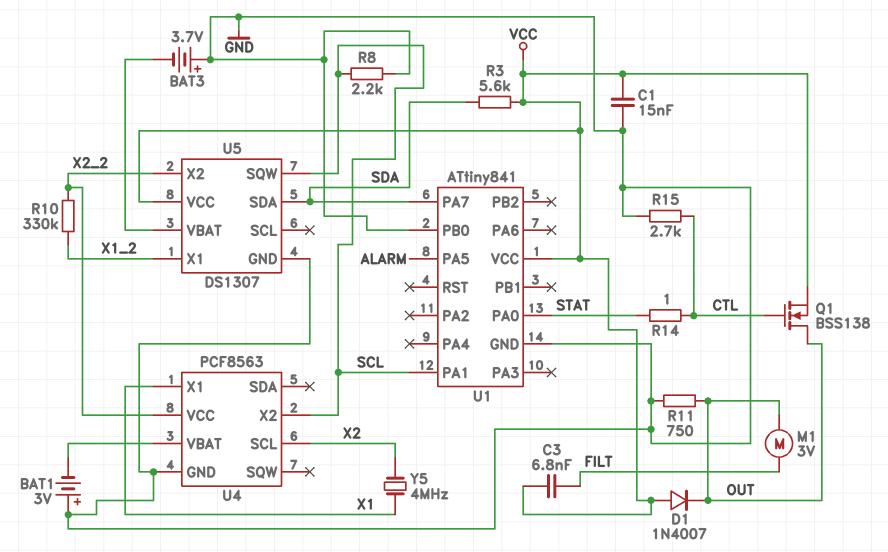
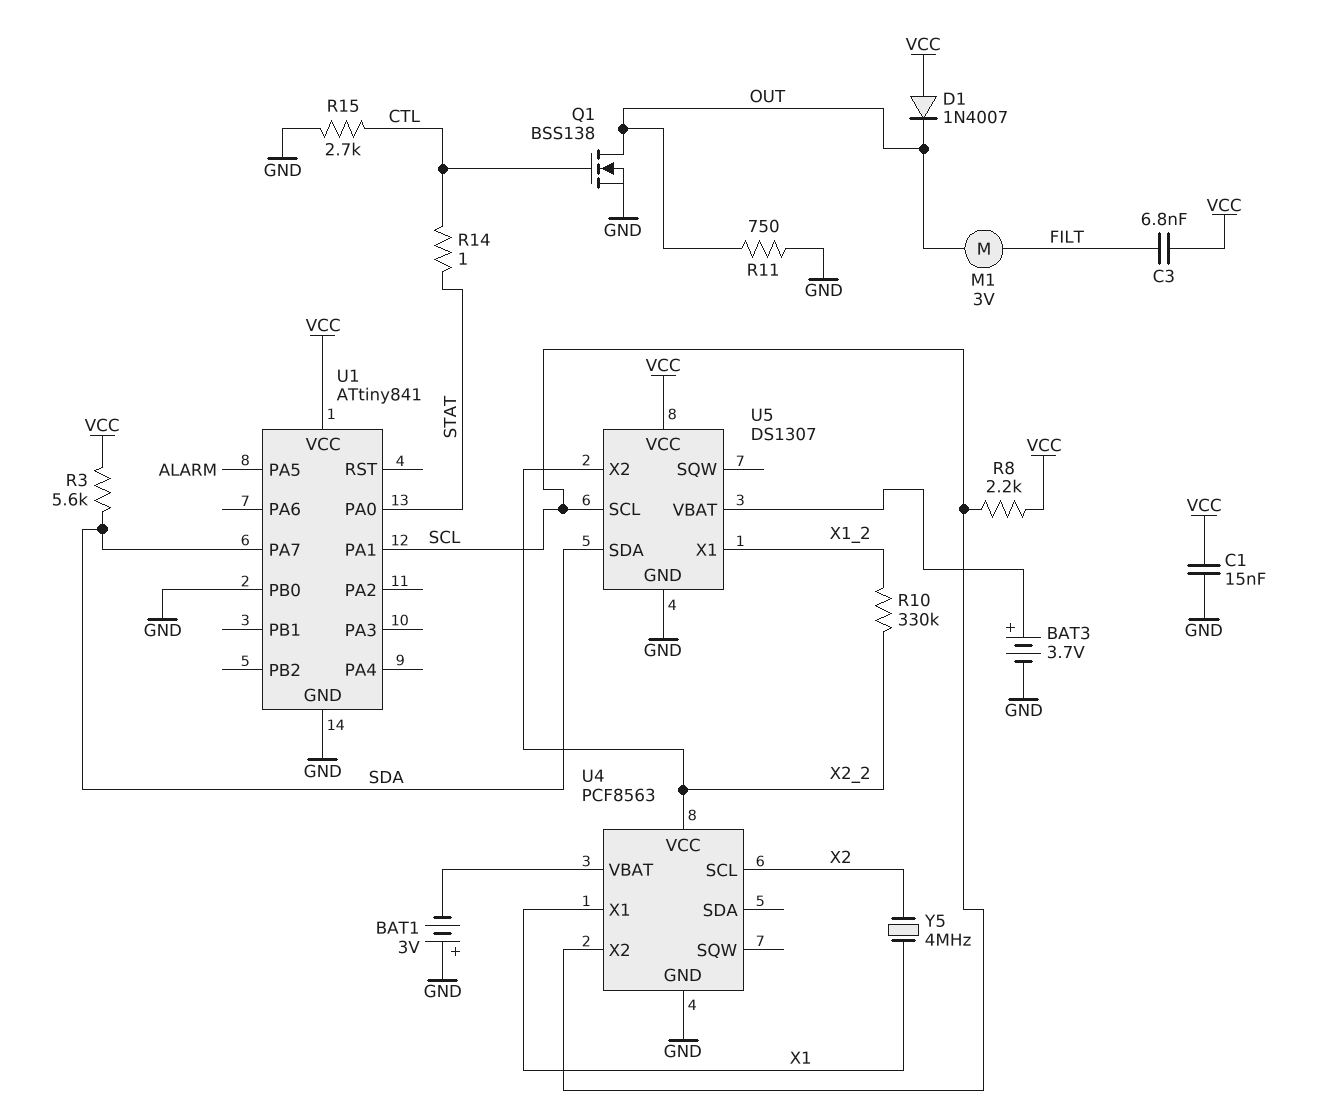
BAT3: 3.7V (plus GND, minus U5/VBAT) -> 3.7V (plus U5/VBAT, minus GND)
Q1: NMOS BSS138 (G CTL, D OUT, S VCC) -> NMOS BSS138 (G CTL, D OUT, S GND)
R8: 2.2k (GND, SCL) -> 2.2k (SCL, VCC)
U5 pin SCL: none -> SCL
U5 pin SQW: SCL -> none

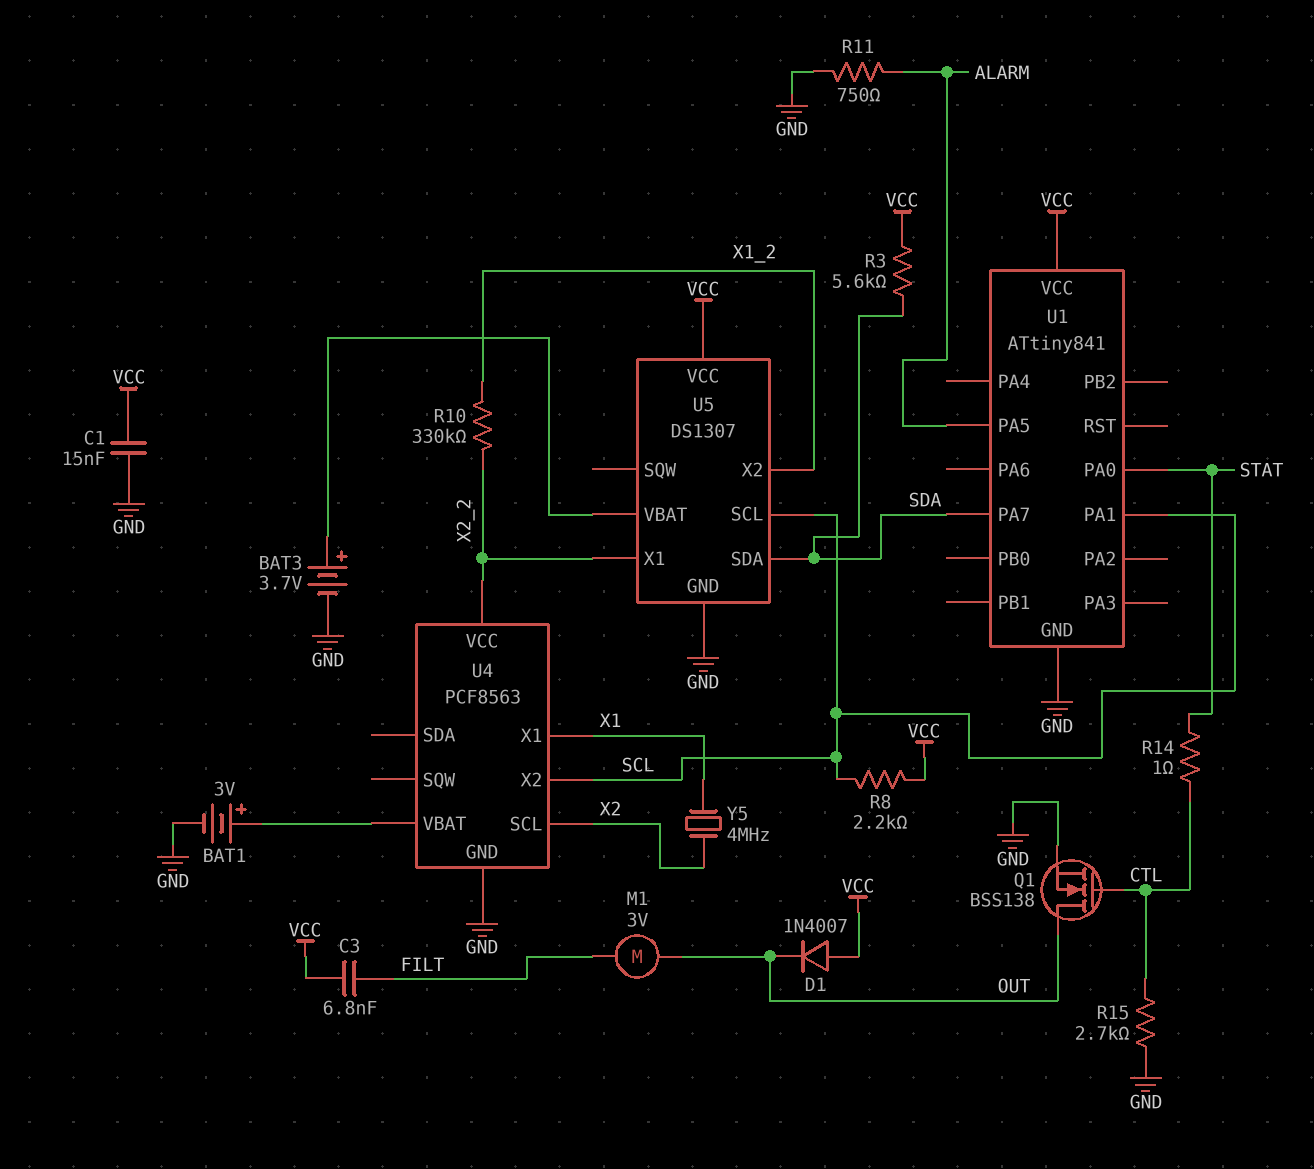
BAT1: 3V (plus GND, minus U4/VBAT) -> 3V (plus U4/VBAT, minus GND)
R11: 750 (GND, OUT) -> 750 (ALARM, GND)
U1 pin PB0: GND -> none
U5 pin X1: X1_2 -> X2_2
U5 pin X2: X2_2 -> X1_2

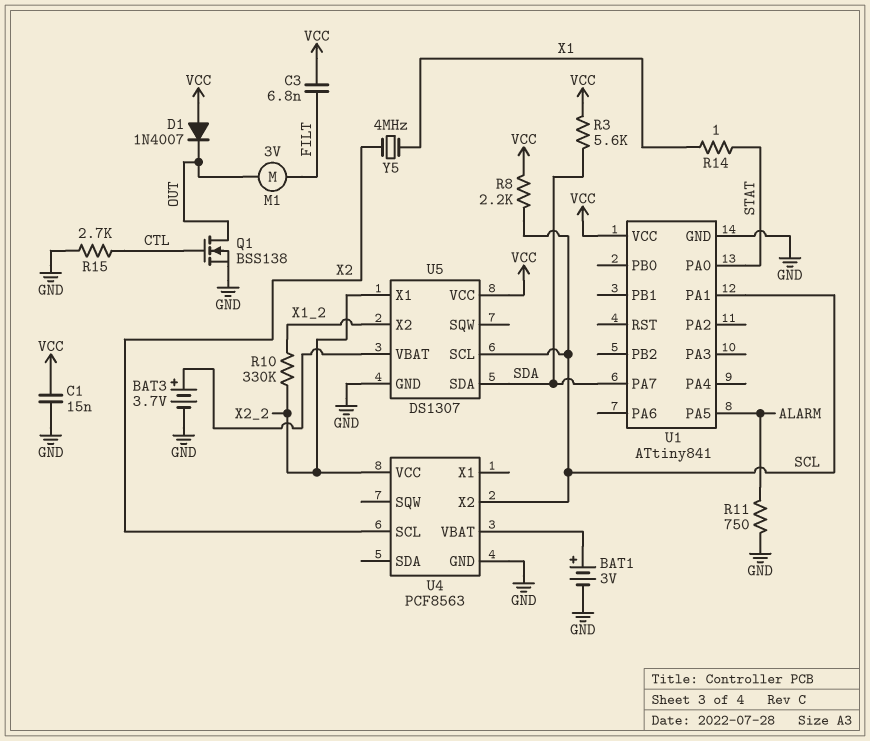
R14: 1 (CTL, STAT) -> 1 (STAT, X1)
U4 pin X1: X1 -> none

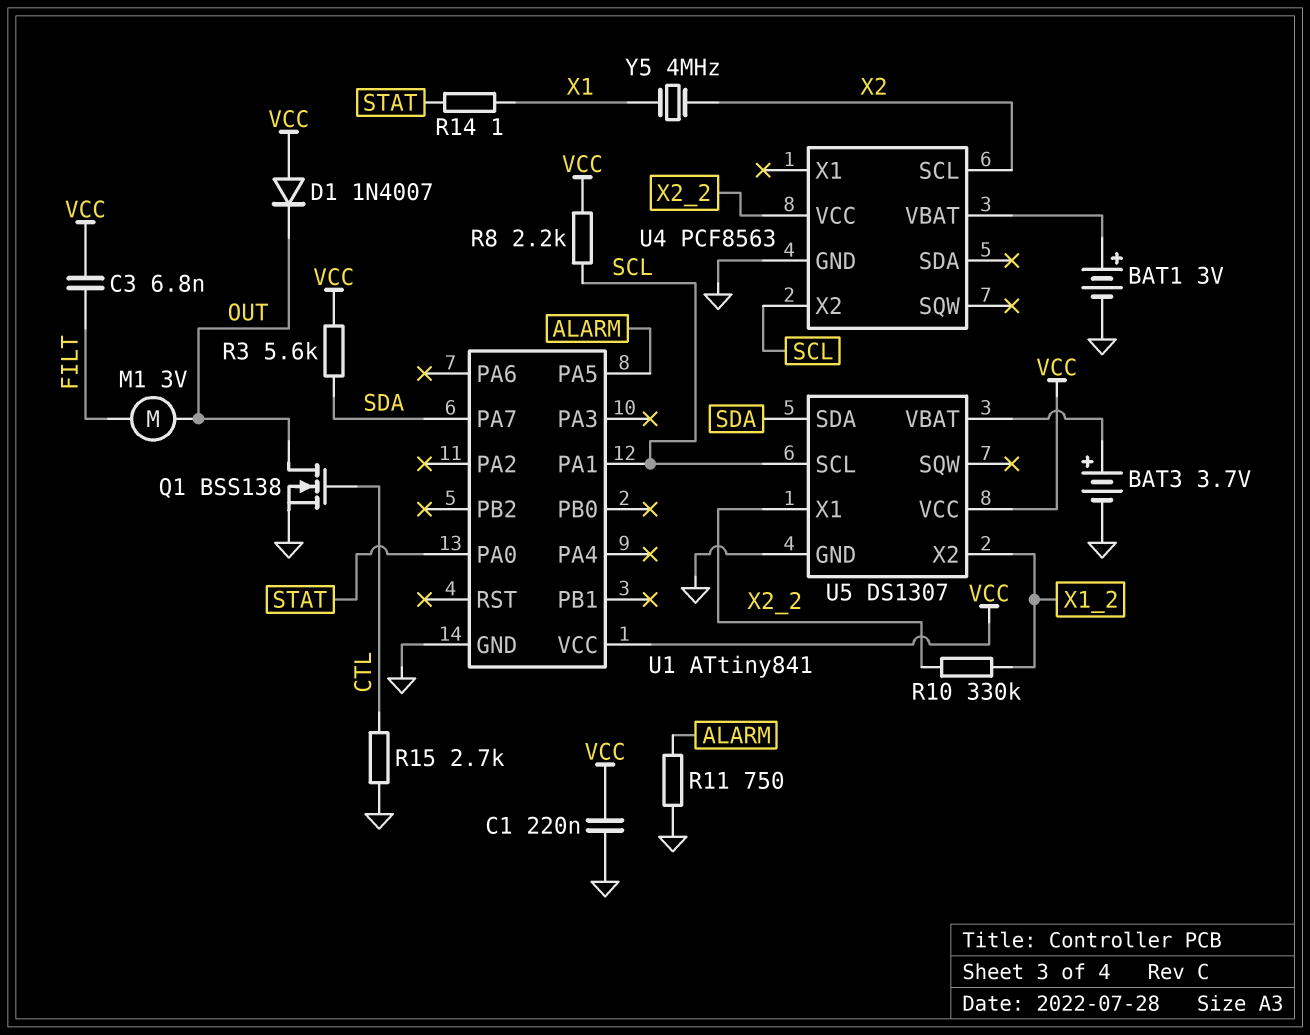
C1: 15nF (GND, VCC) -> 220nF (GND, VCC)

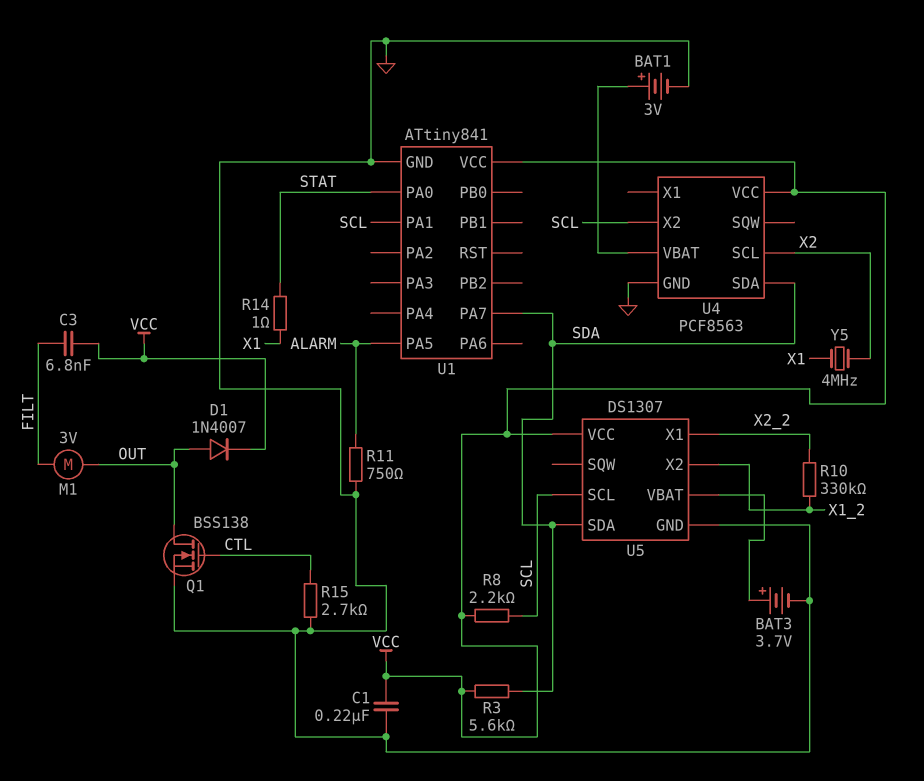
D1: diode 1N4007 (A VCC, K OUT) -> diode 1N4007 (A OUT, K VCC)
U4 pin SDA: none -> SDA
U4 pin VCC: X2_2 -> VCC

